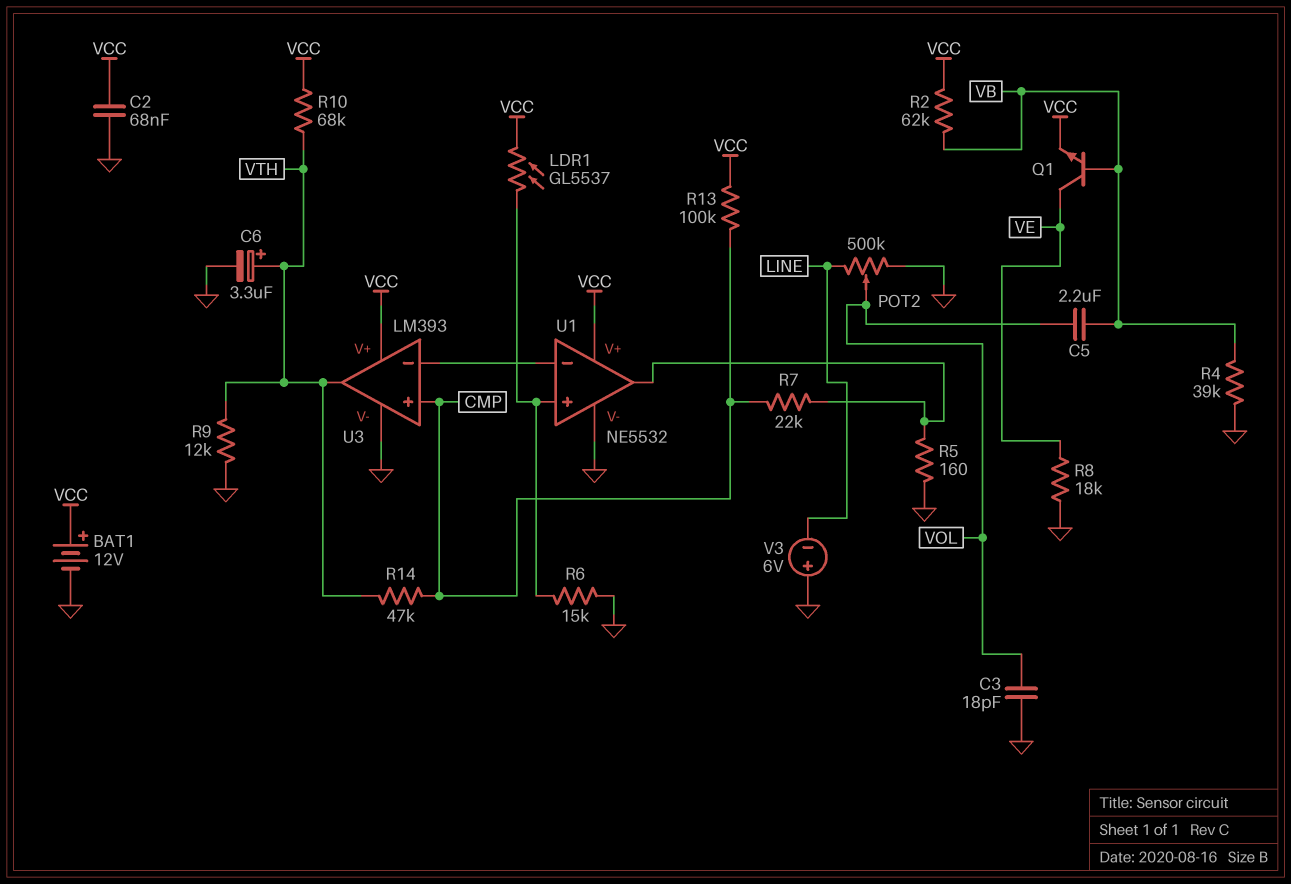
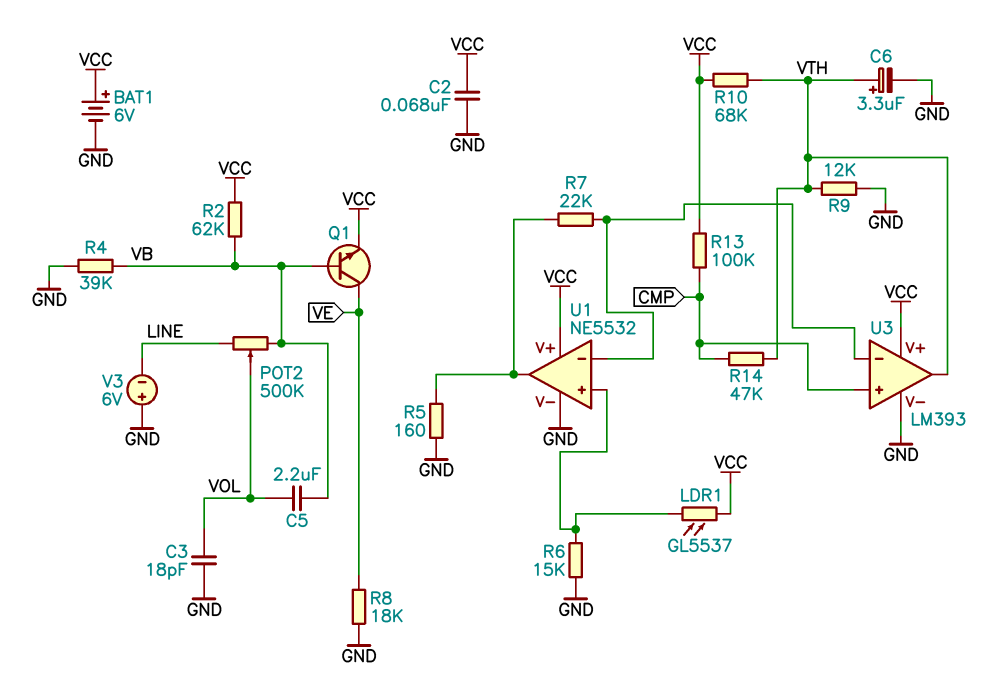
BAT1: 12V (plus VCC, minus GND) -> 6V (plus VCC, minus GND)
POT2: 500k (GND, LINE, wiper VOL) -> 500k (LINE, VB, wiper VOL)
R7: 22k (CMP, U1/out) -> 22k (U1/in-, U1/out)

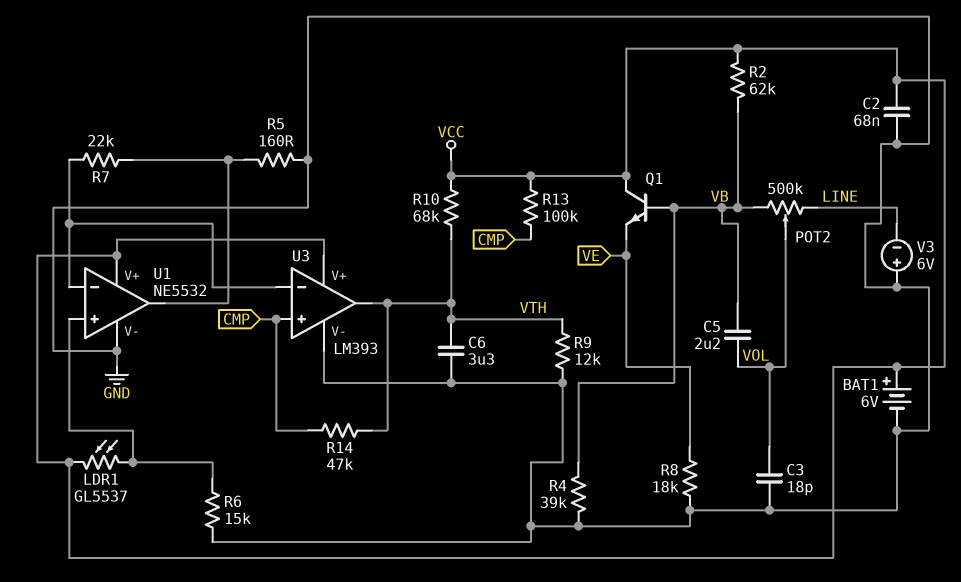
C6: 3.3uF (plus VTH, minus GND) -> 3.3uF (GND, VTH)
Q1: NPN (B VB, C VE, E VCC) -> NPN (B VB, C VCC, E VE)

